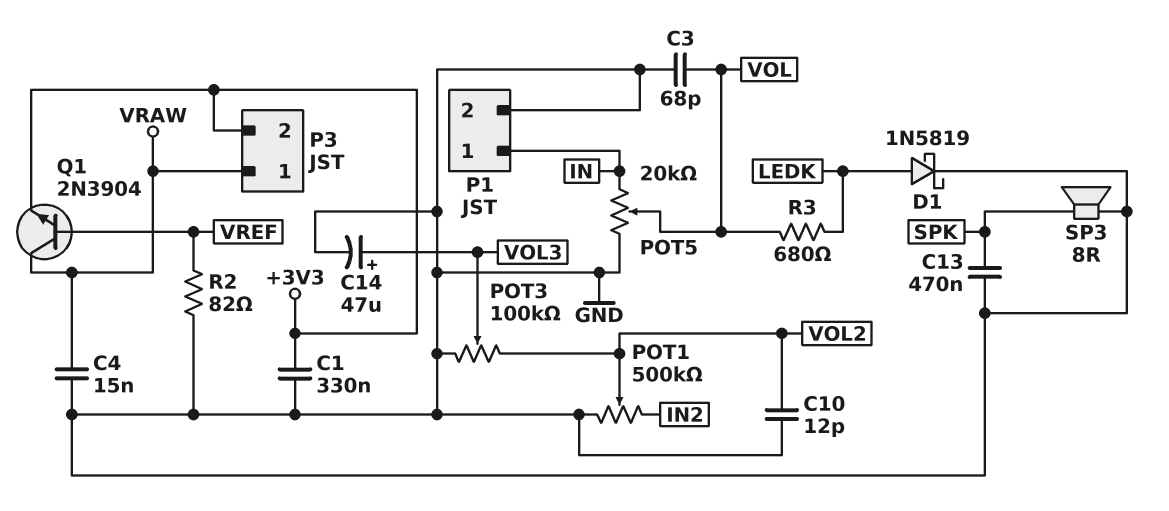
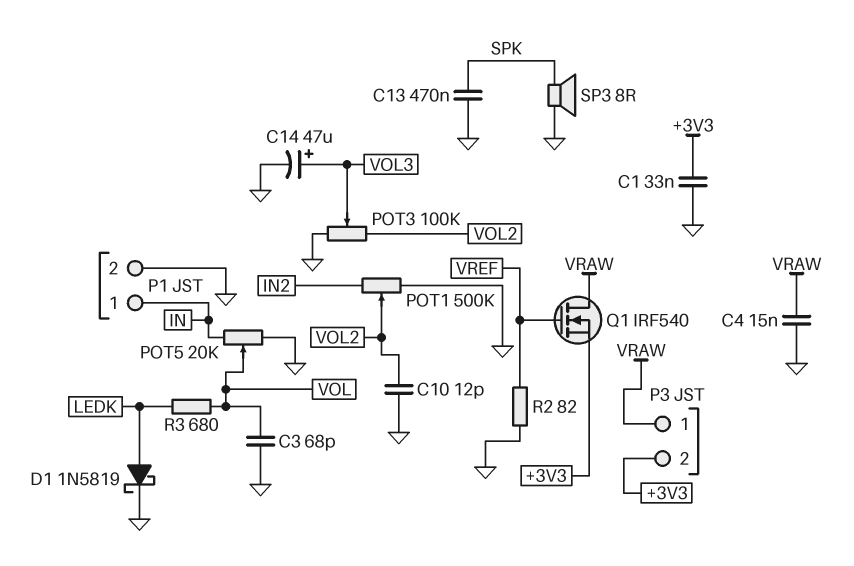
C1: 330nF (+3V3, GND) -> 33nF (+3V3, GND)
Q1: NPN 2N3904 (B VREF, C VRAW, E +3V3) -> NMOS IRF540 (G VREF, D VRAW, S +3V3)

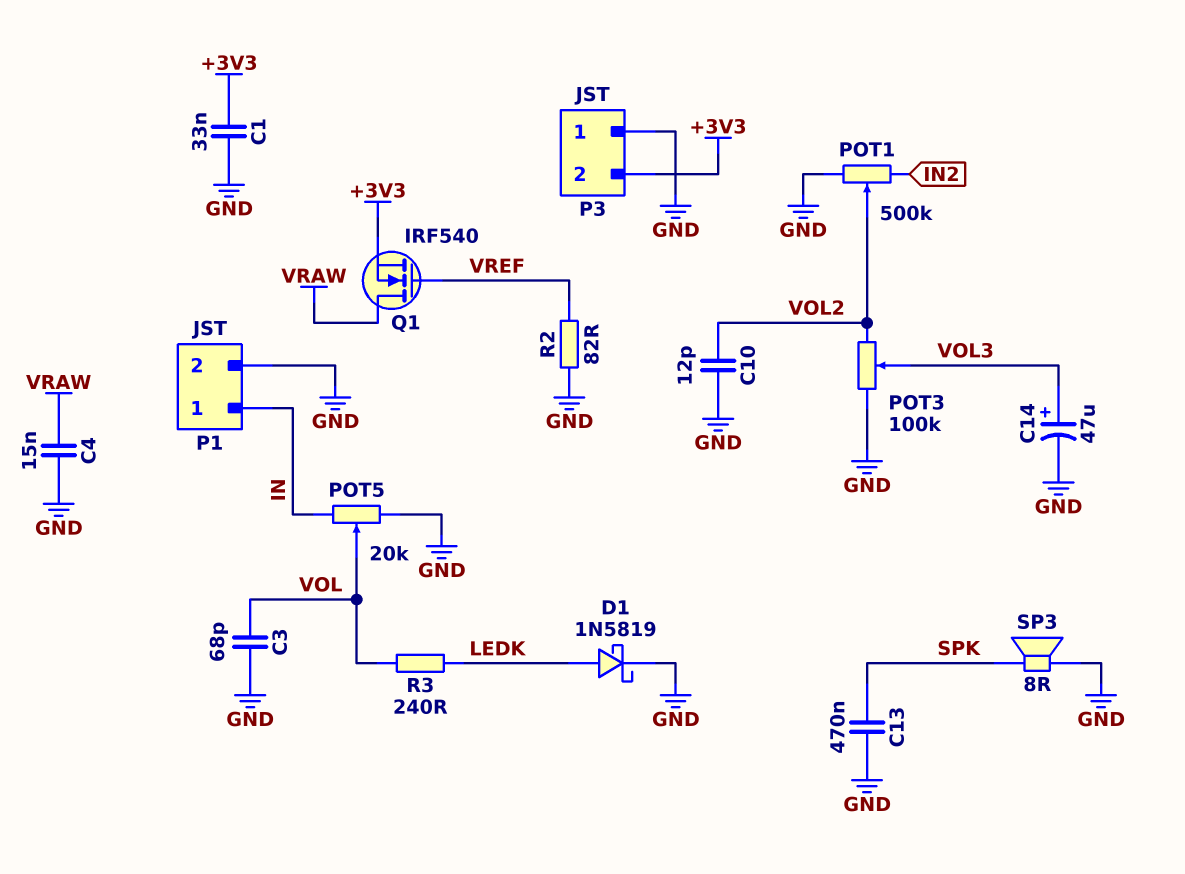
P3 pin 1: VRAW -> GND
R3: 680 (LEDK, VOL) -> 240 (LEDK, VOL)

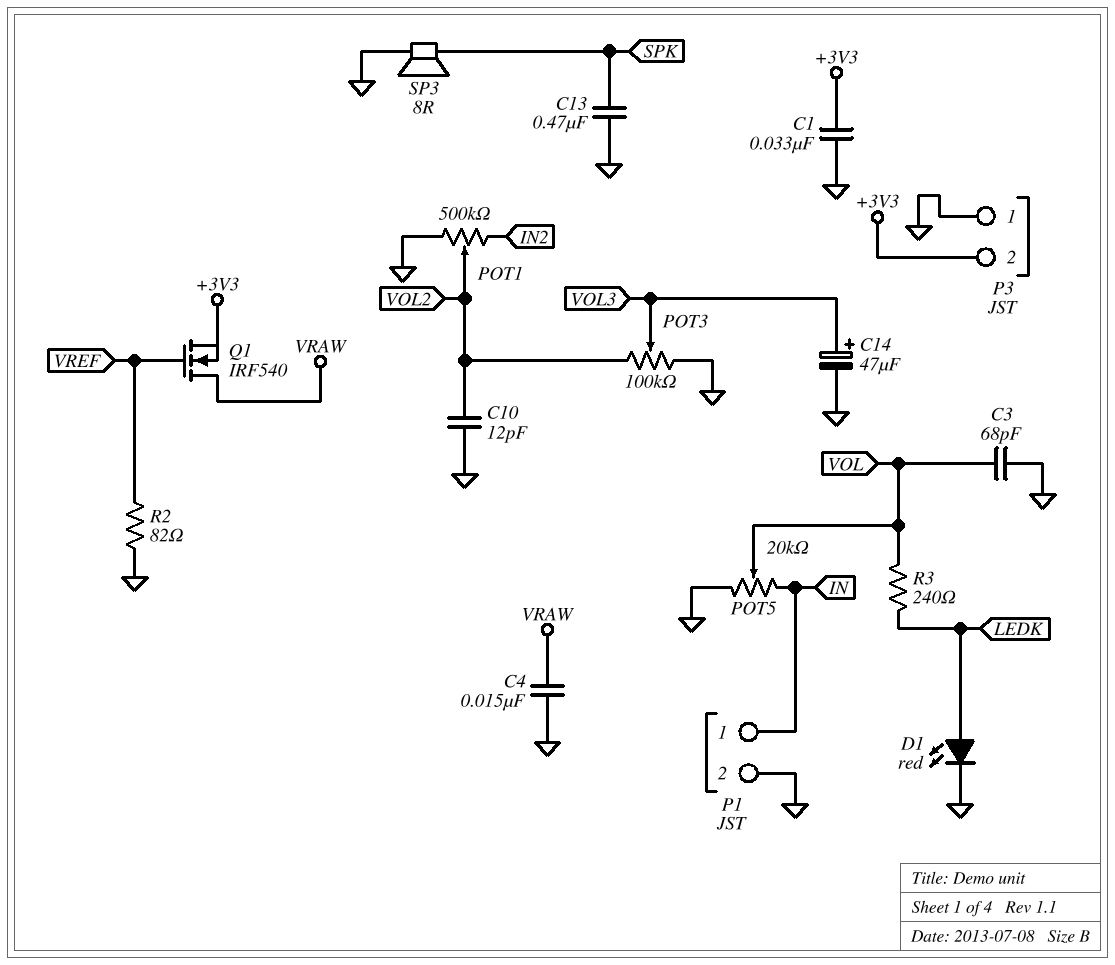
D1: schottky 1N5819 (A LEDK, K GND) -> LED red (A LEDK, K GND)

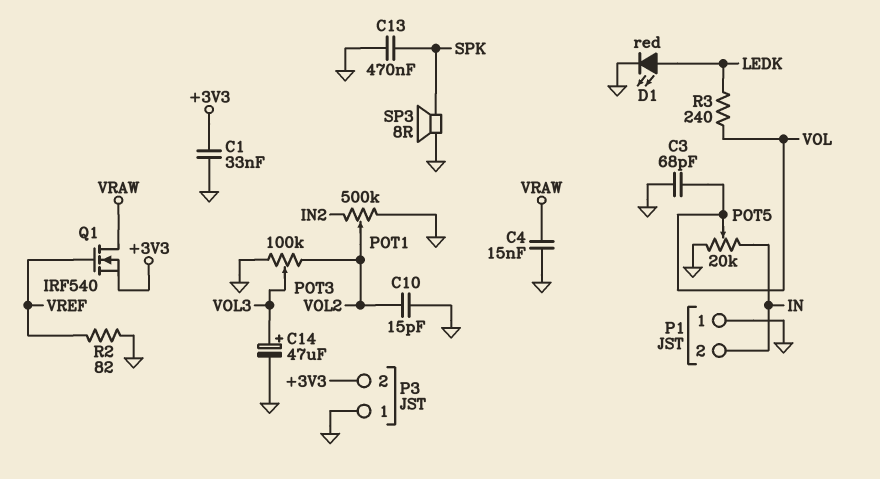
C10: 12pF (GND, VOL2) -> 15pF (GND, VOL2)
P1 pin 1: IN -> GND
P1 pin 2: GND -> IN

